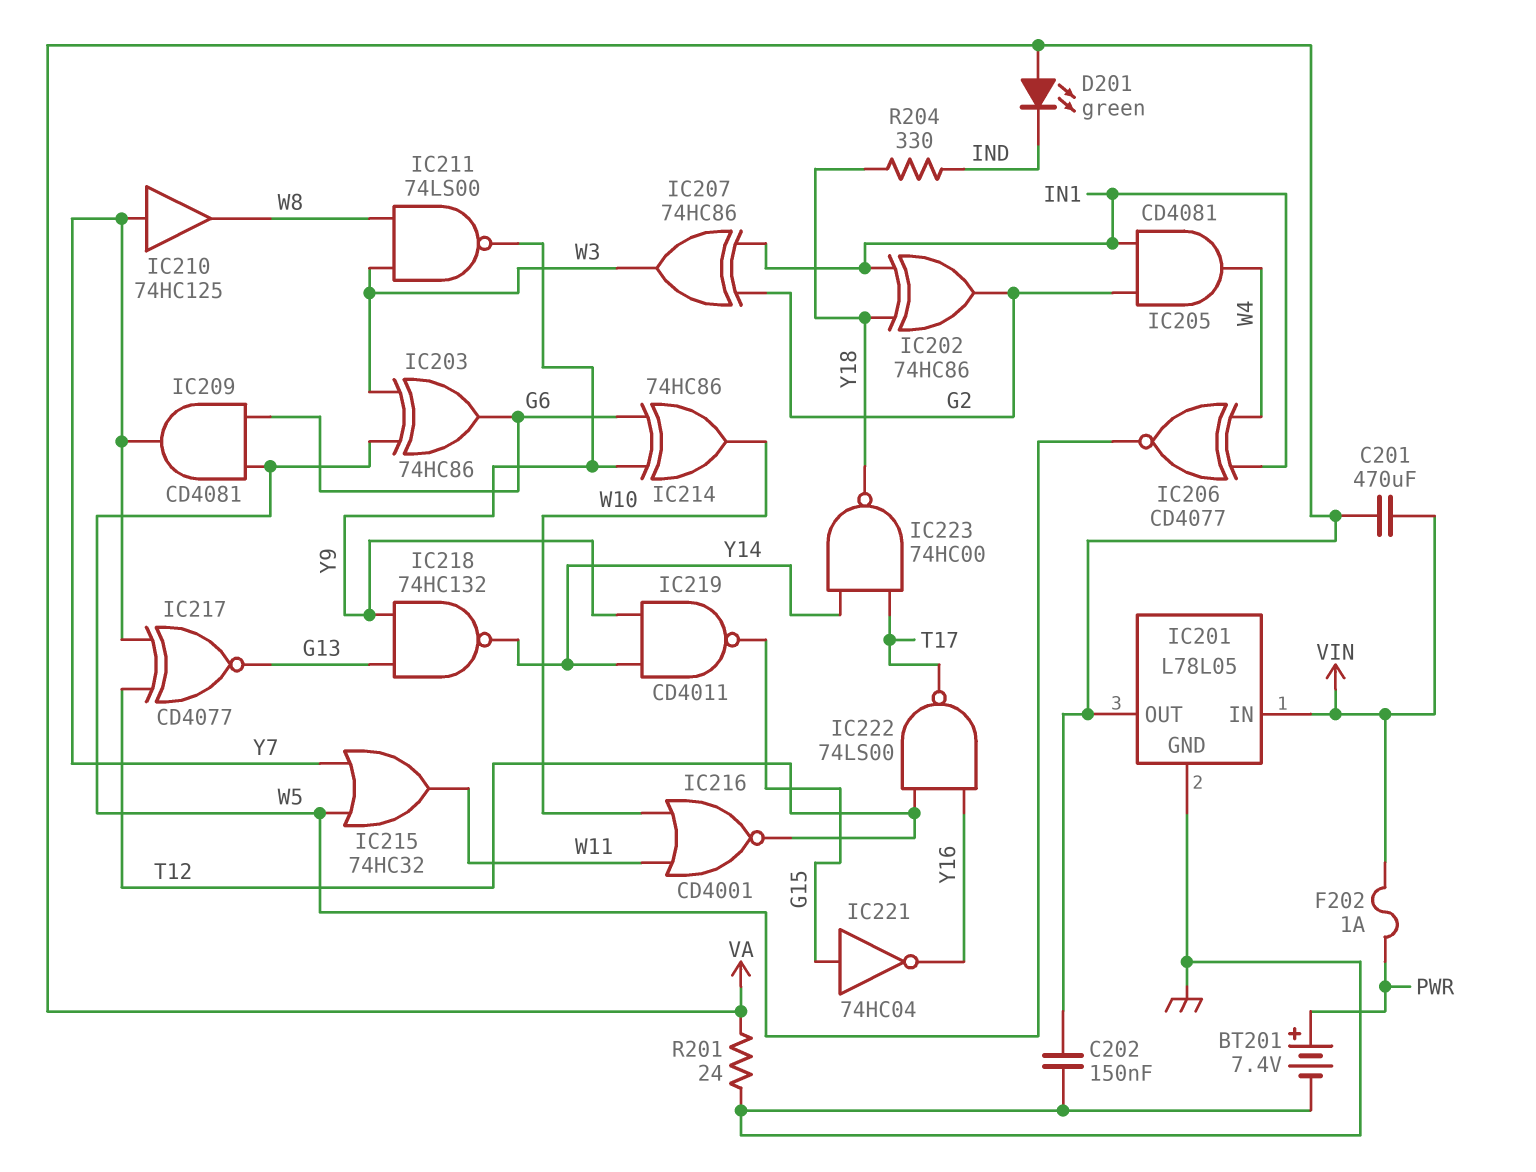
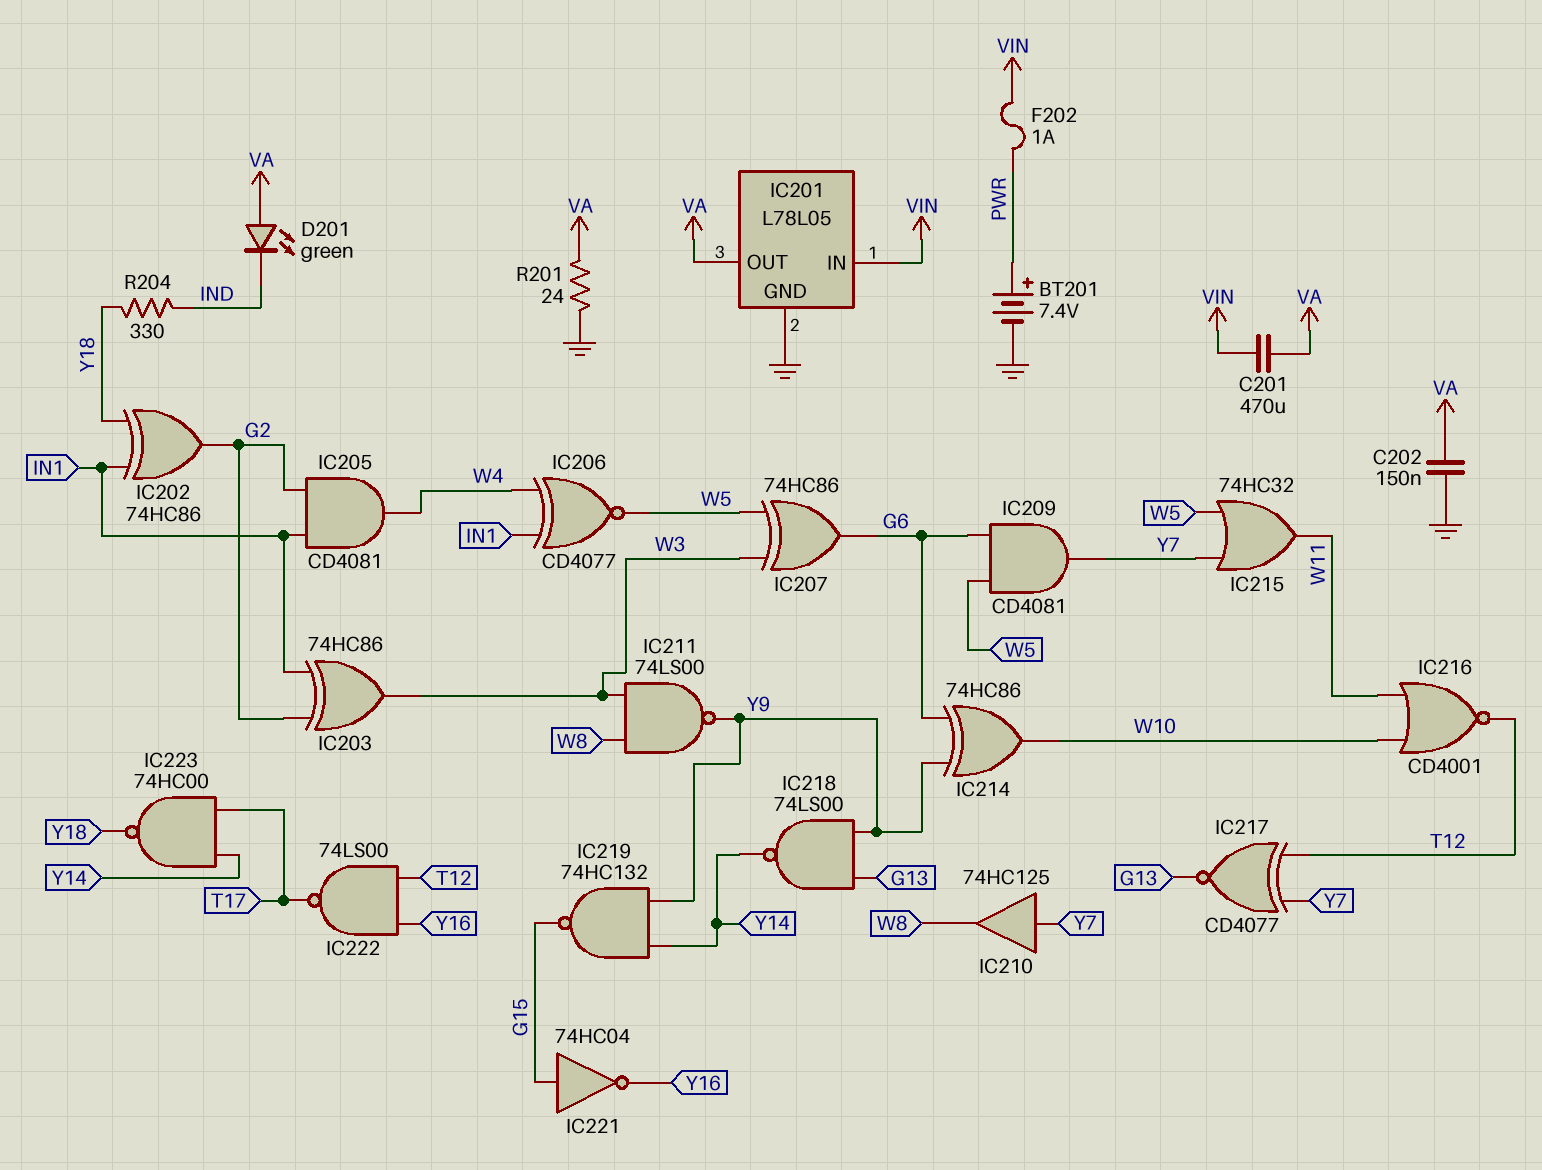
IC203: XOR 74HC86 (in W3, in W5, out G6) -> XOR 74HC86 (in G2, in IN1, out W3)
IC207: XOR 74HC86 (in G2, in IN1, out W3) -> XOR 74HC86 (in W3, in W5, out G6)
IC218: NAND 74HC132 (in G13, in Y9, out Y14) -> NAND 74LS00 (in G13, in Y9, out Y14)
IC219: NAND CD4011 (in Y9, in Y14, out G15) -> NAND 74HC132 (in Y9, in Y14, out G15)

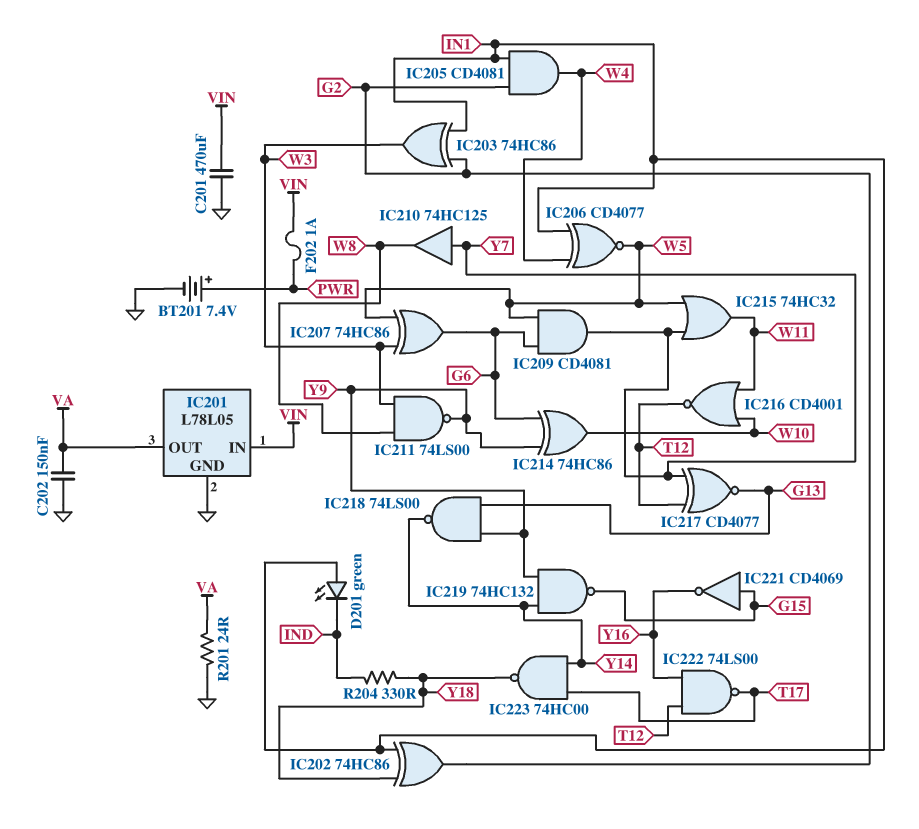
C201: 470uF (VA, VIN) -> 470uF (GND, VIN)
D201: LED green (A VA, K IND) -> LED green (A IN1, K IND)
IC221: NOT 74HC04 (in G15, out Y16) -> NOT CD4069 (in G15, out Y16)

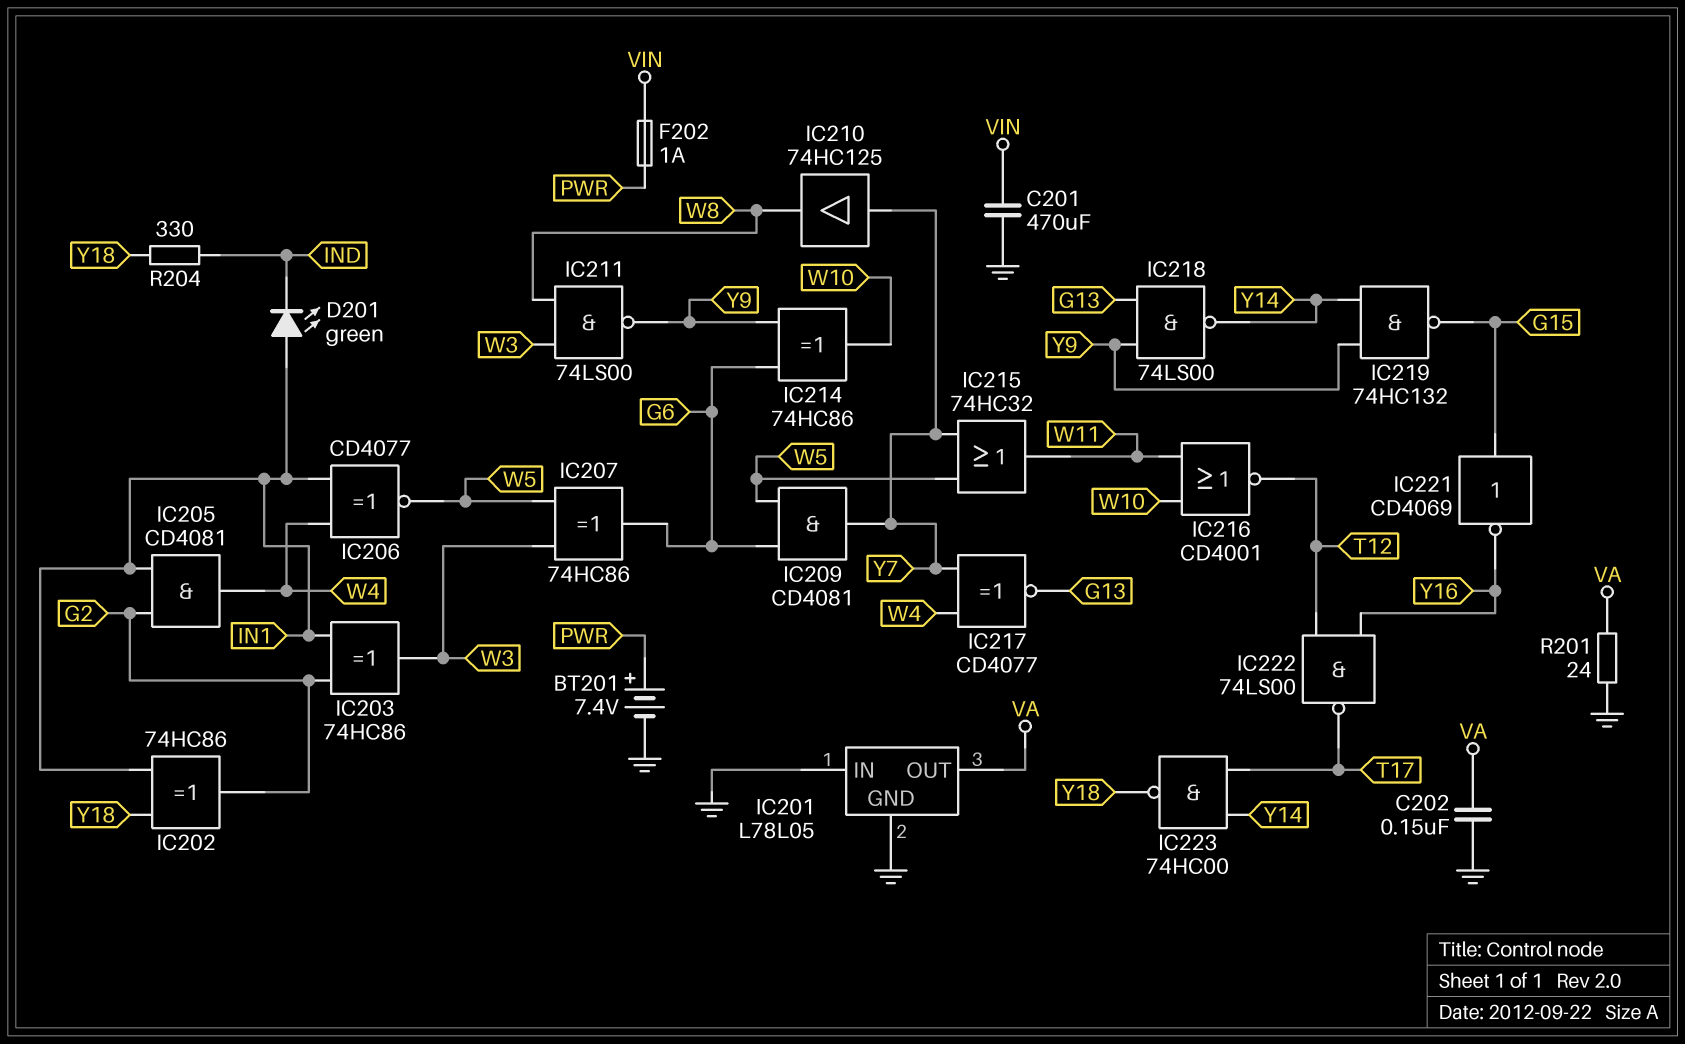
IC201 pin IN: VIN -> GND
IC217: XNOR CD4077 (in T12, in Y7, out G13) -> XNOR CD4077 (in W4, in Y7, out G13)

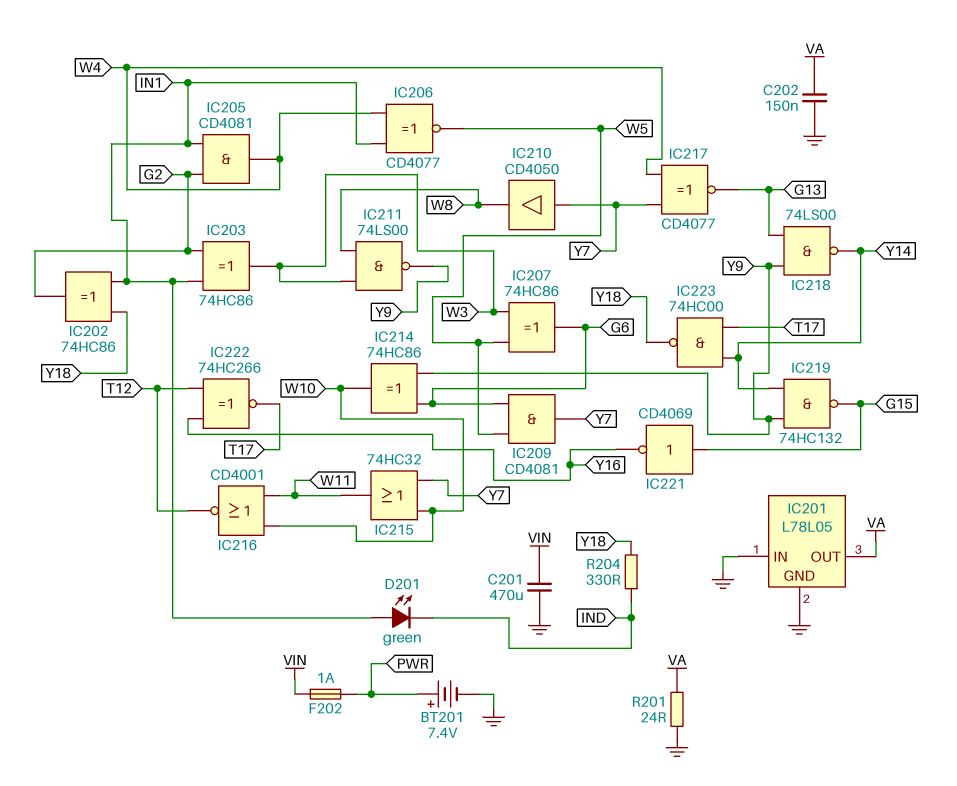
IC210: buffer 74HC125 (in Y7, out W8) -> buffer CD4050 (in Y7, out W8)
IC215: OR 74HC32 (in W5, in Y7, out W11) -> OR 74HC32 (in W10, in Y7, out W11)
IC222: NAND 74LS00 (in T12, in Y16, out T17) -> XNOR 74HC266 (in T12, in Y16, out T17)

